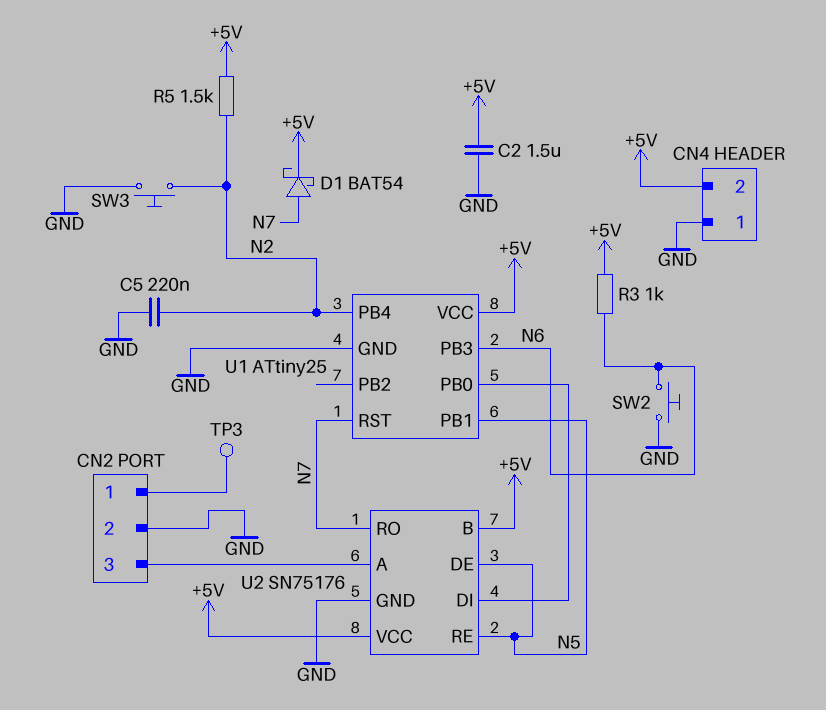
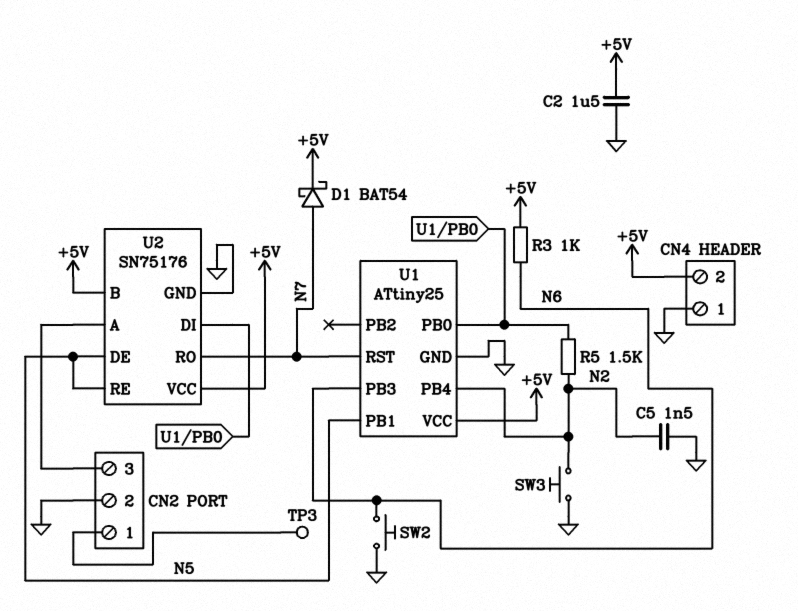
C5: 220nF (GND, N2) -> 1.5nF (GND, N2)
R5: 1.5k (+5V, N2) -> 1.5k (N2, U1/PB0)

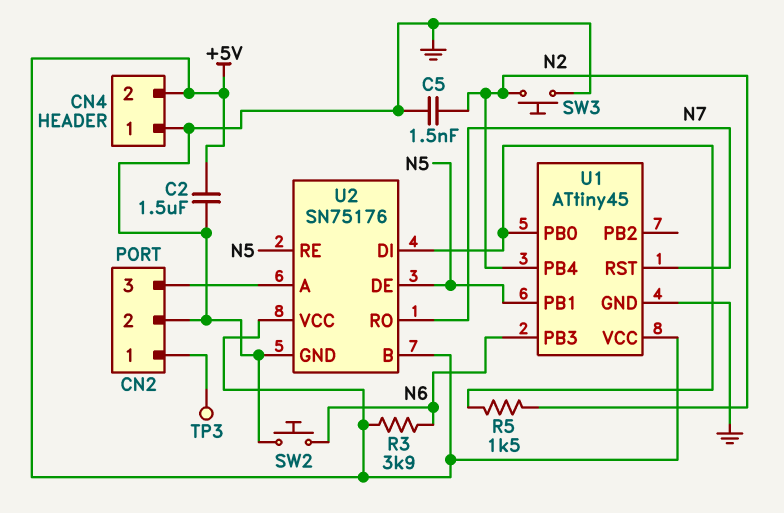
D1: schottky BAT54 (A N7, K +5V) -> none
R3: 1k (+5V, N6) -> 3.9k (+5V, N6)
U1: ATtiny25 -> ATtiny45

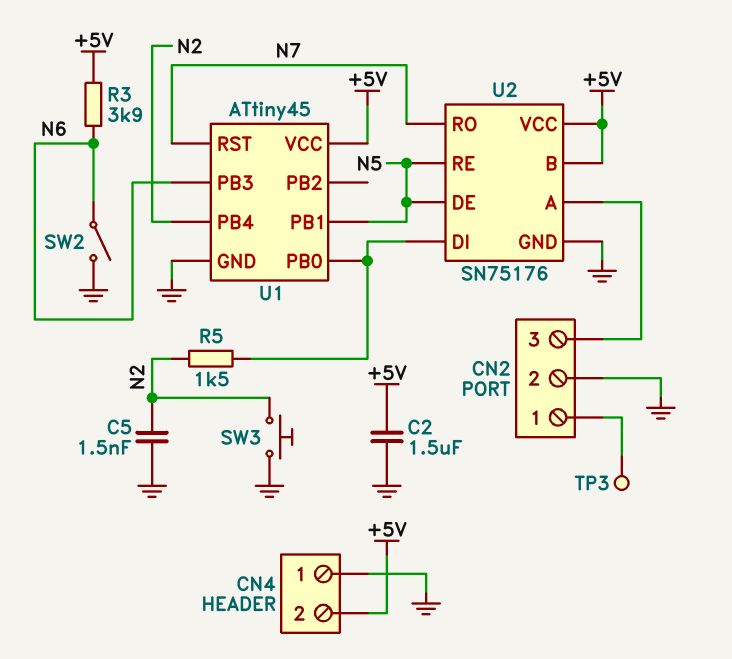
SW2: button (GND, N6) -> switch (GND, N6)

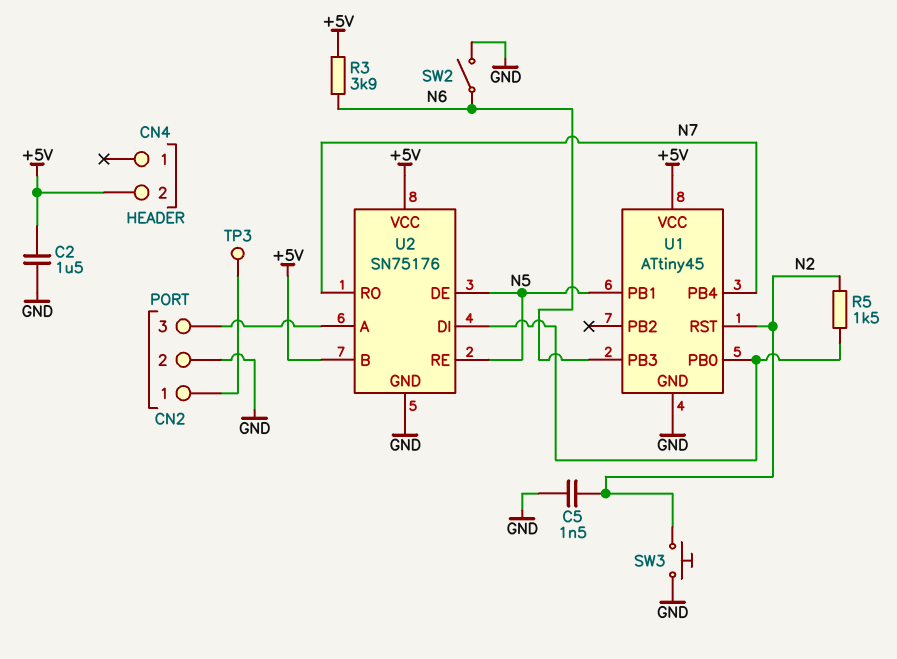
CN4 pin 1: GND -> none
U1 pin PB4: N2 -> N7
U1 pin RST: N7 -> N2

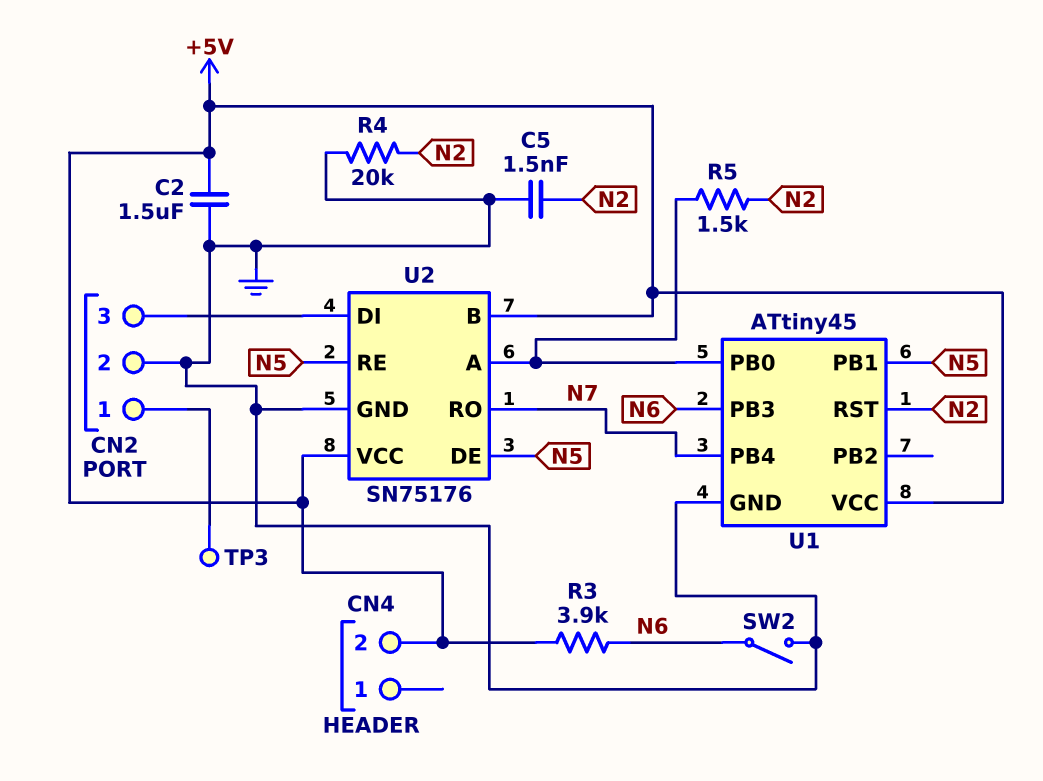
R4: none -> 20k (GND, N2)
SW3: button (GND, N2) -> none
U2 pin A: CN2/3 -> U1/PB0
U2 pin DI: U1/PB0 -> CN2/3

